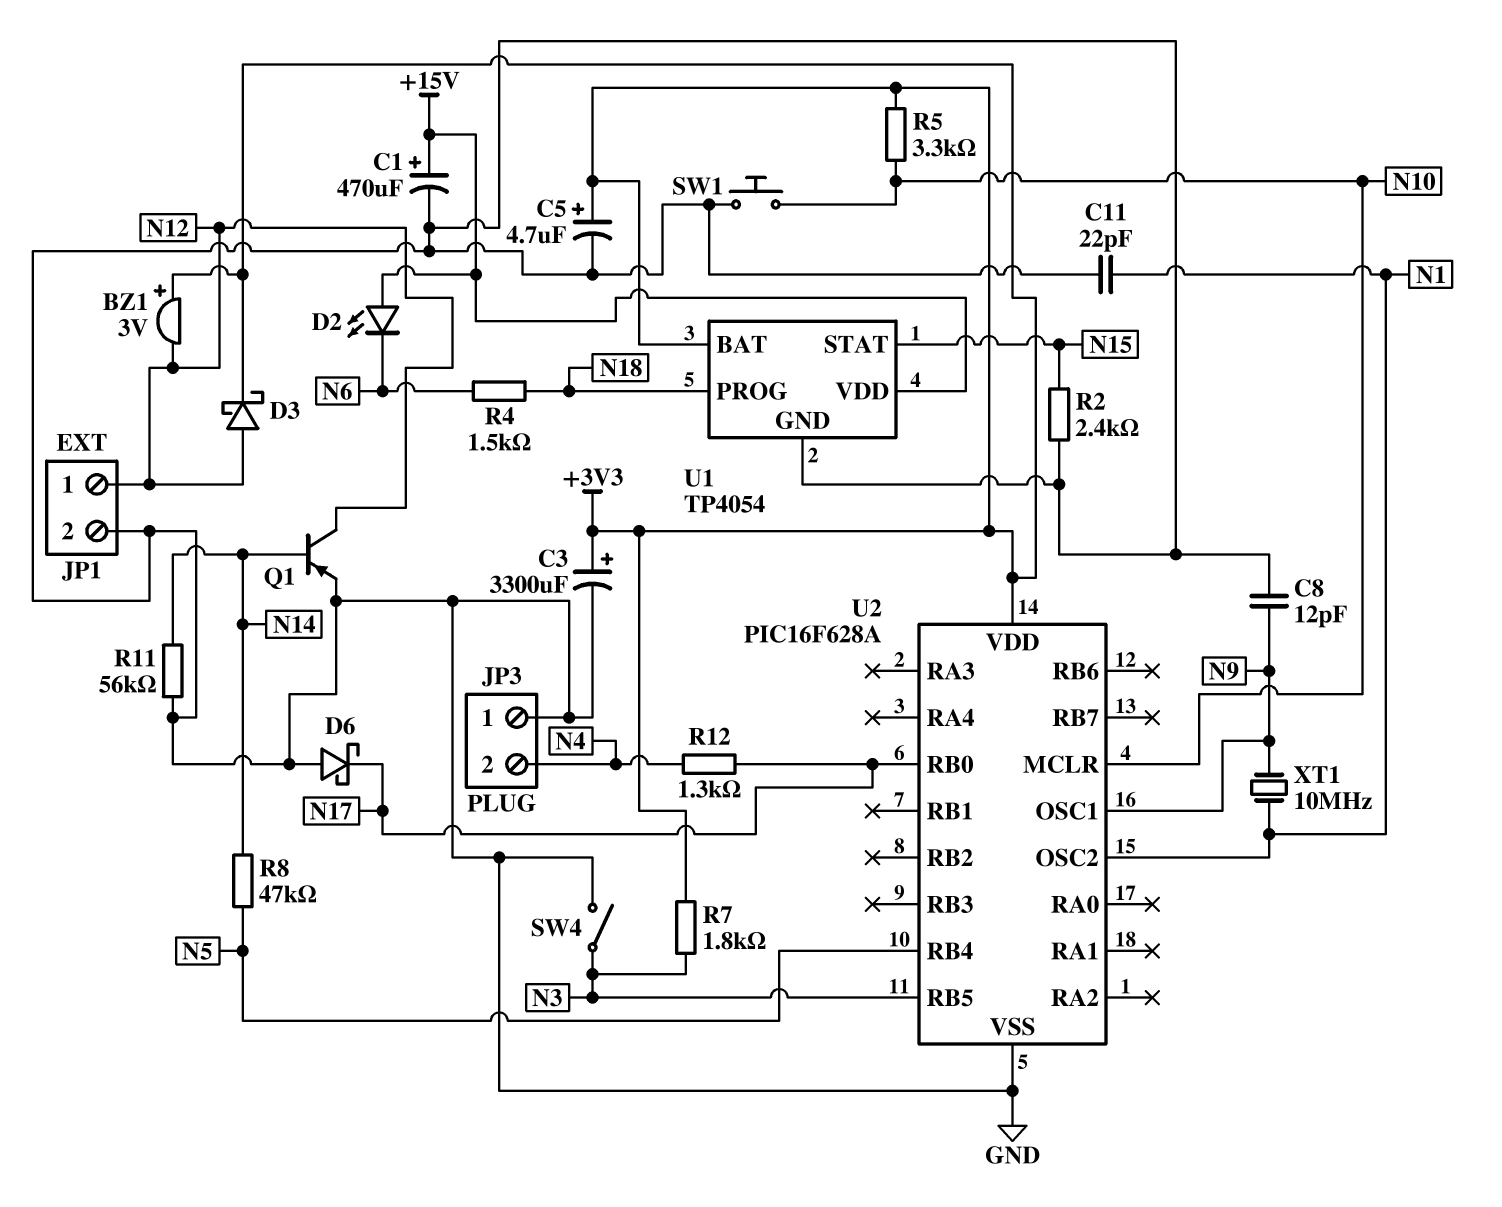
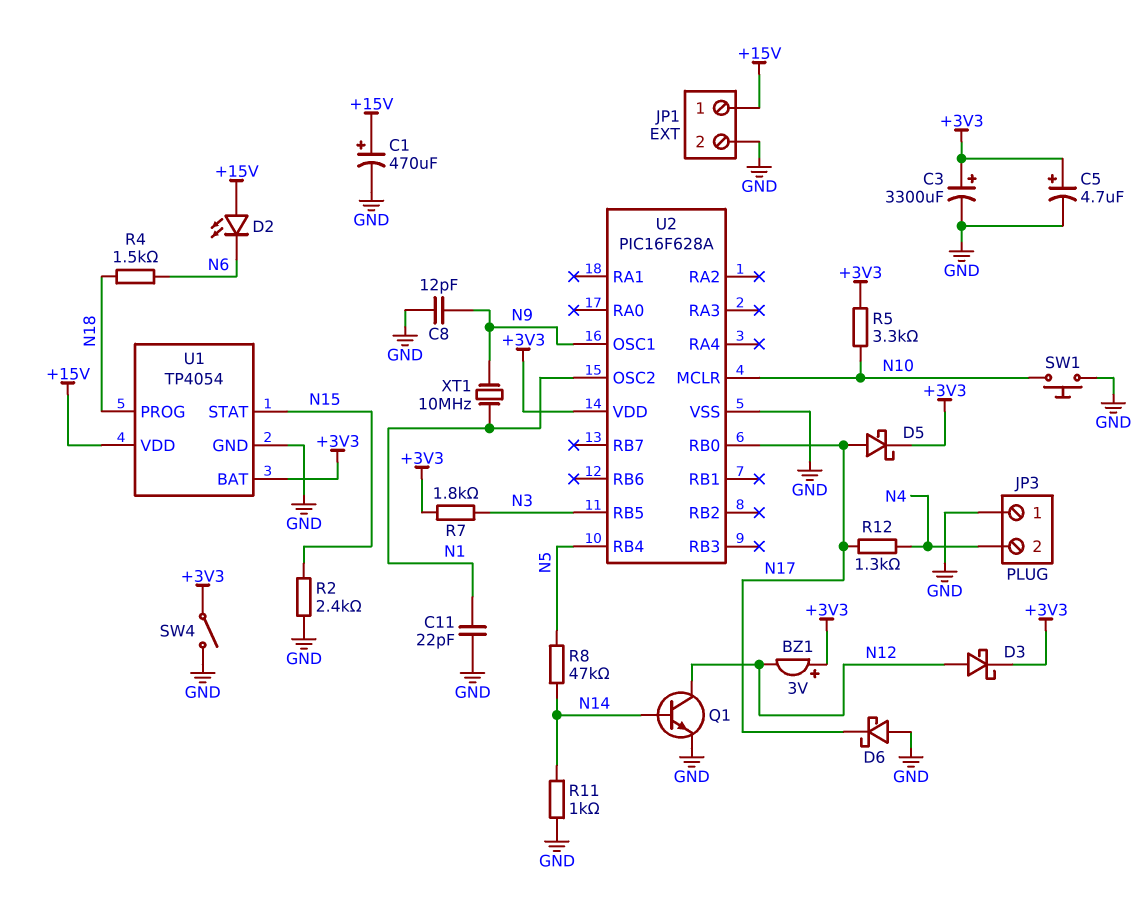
D5: none -> schottky (A N17, K +3V3)
JP1 pin 1: N12 -> +15V
Q1: PNP (B N14, C N12, E GND) -> NPN (B N14, C N12, E GND)
R11: 56k (GND, N14) -> 1k (GND, N14)
SW4: switch (GND, N3) -> switch (+3V3, GND)

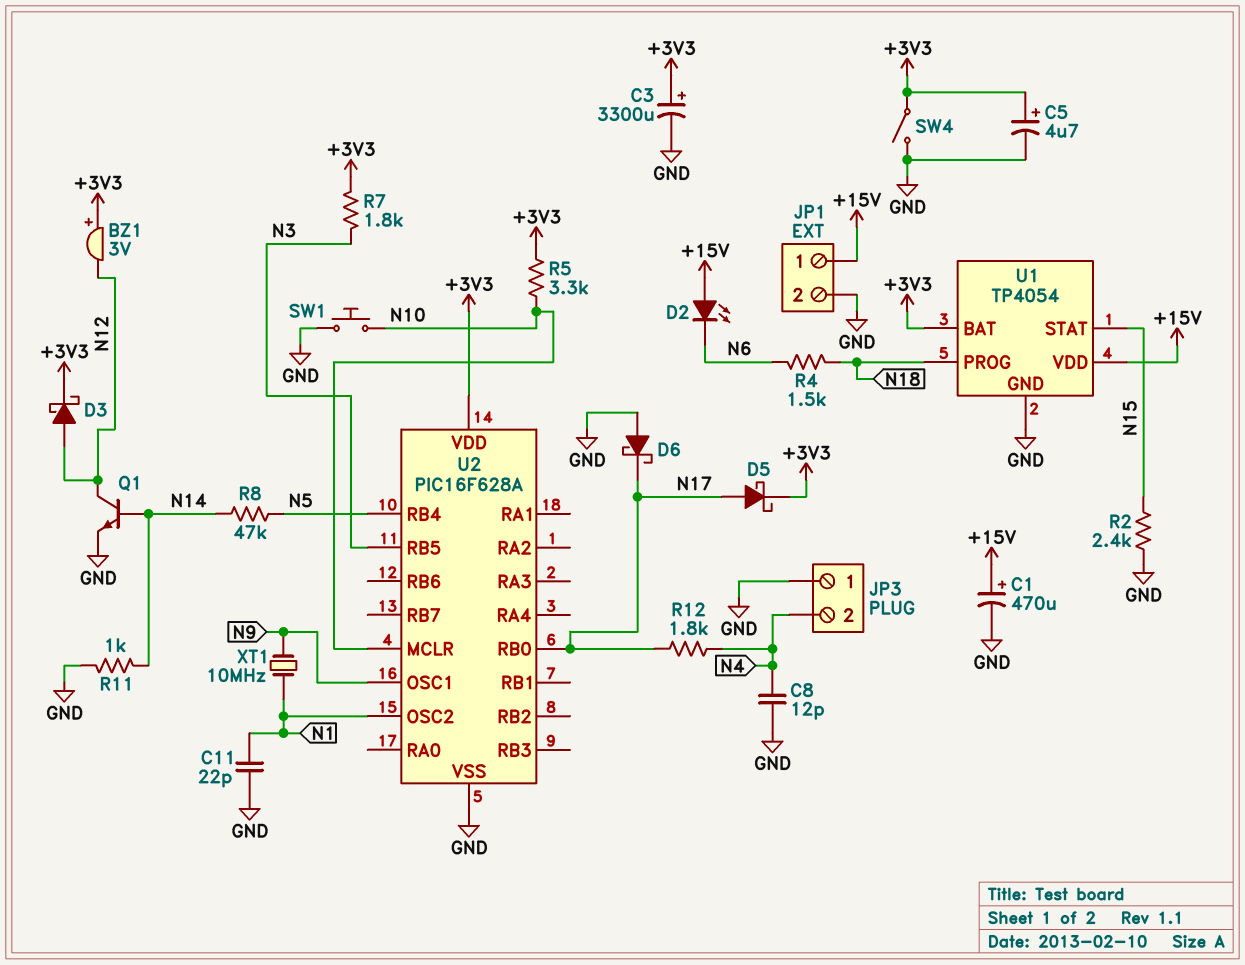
C8: 12pF (GND, N9) -> 12pF (GND, N4)
R12: 1.3k (N4, N17) -> 1.8k (N4, N17)

